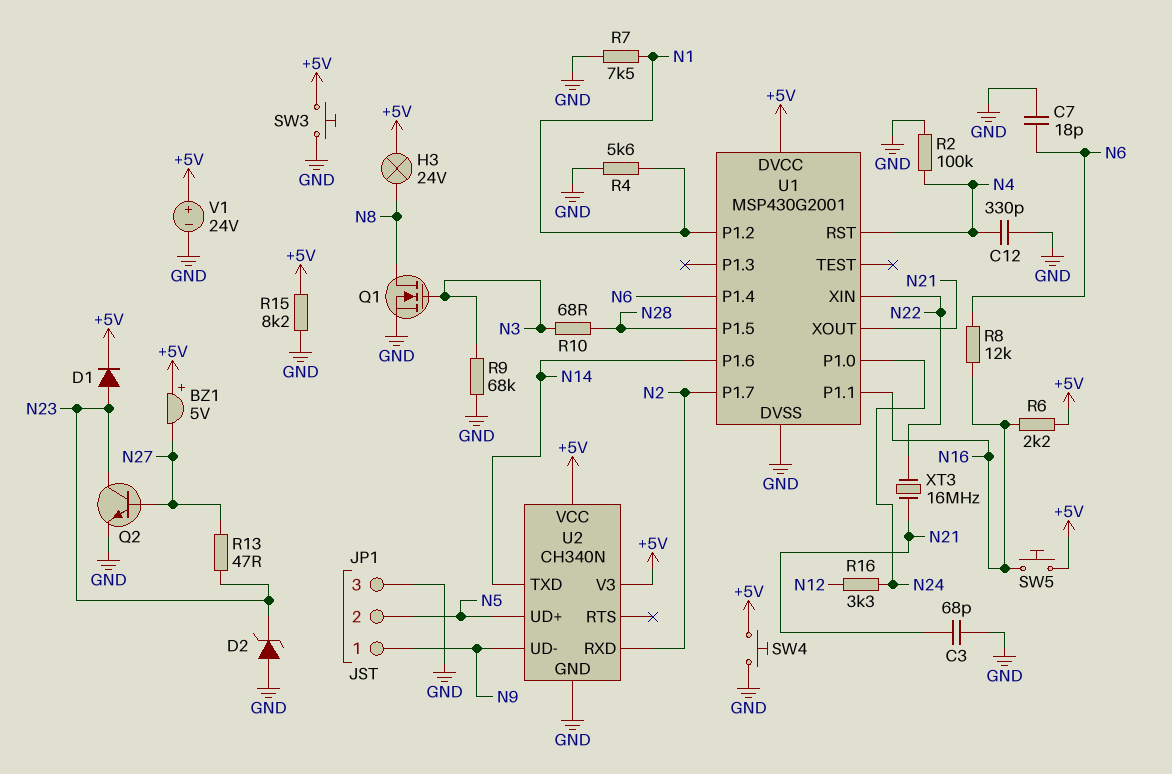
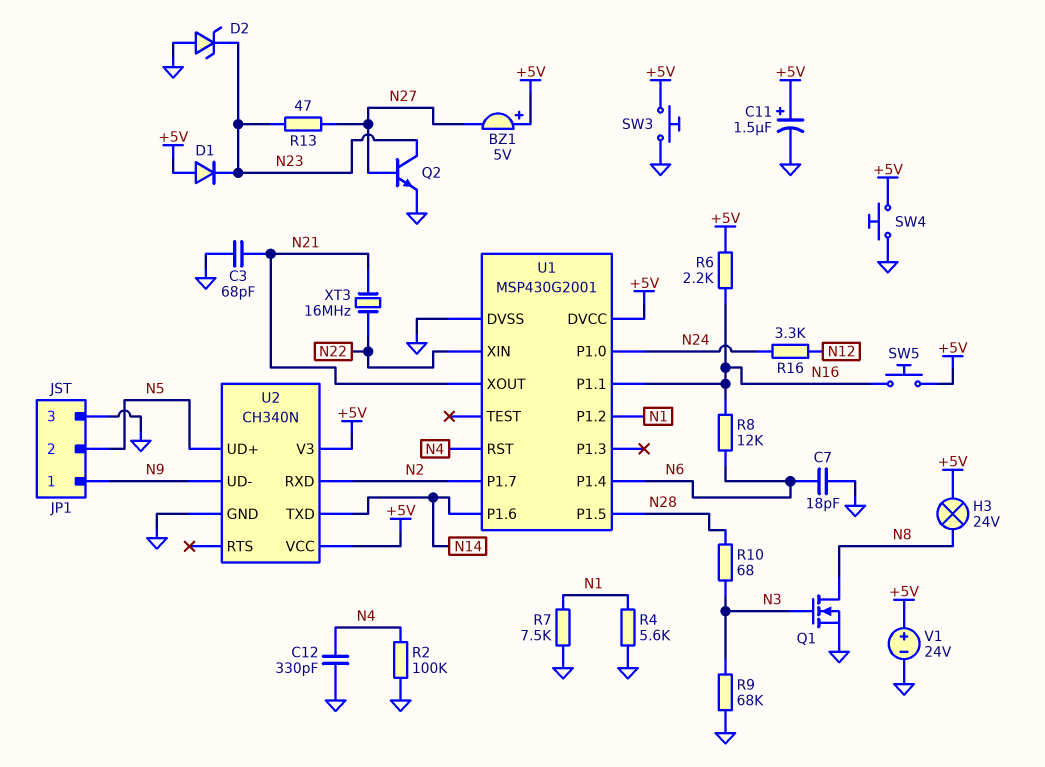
C11: none -> 1.5uF (plus +5V, minus GND)
D1: diode (A N23, K +5V) -> diode (A +5V, K N23)
R15: 8.2k (+5V, GND) -> none

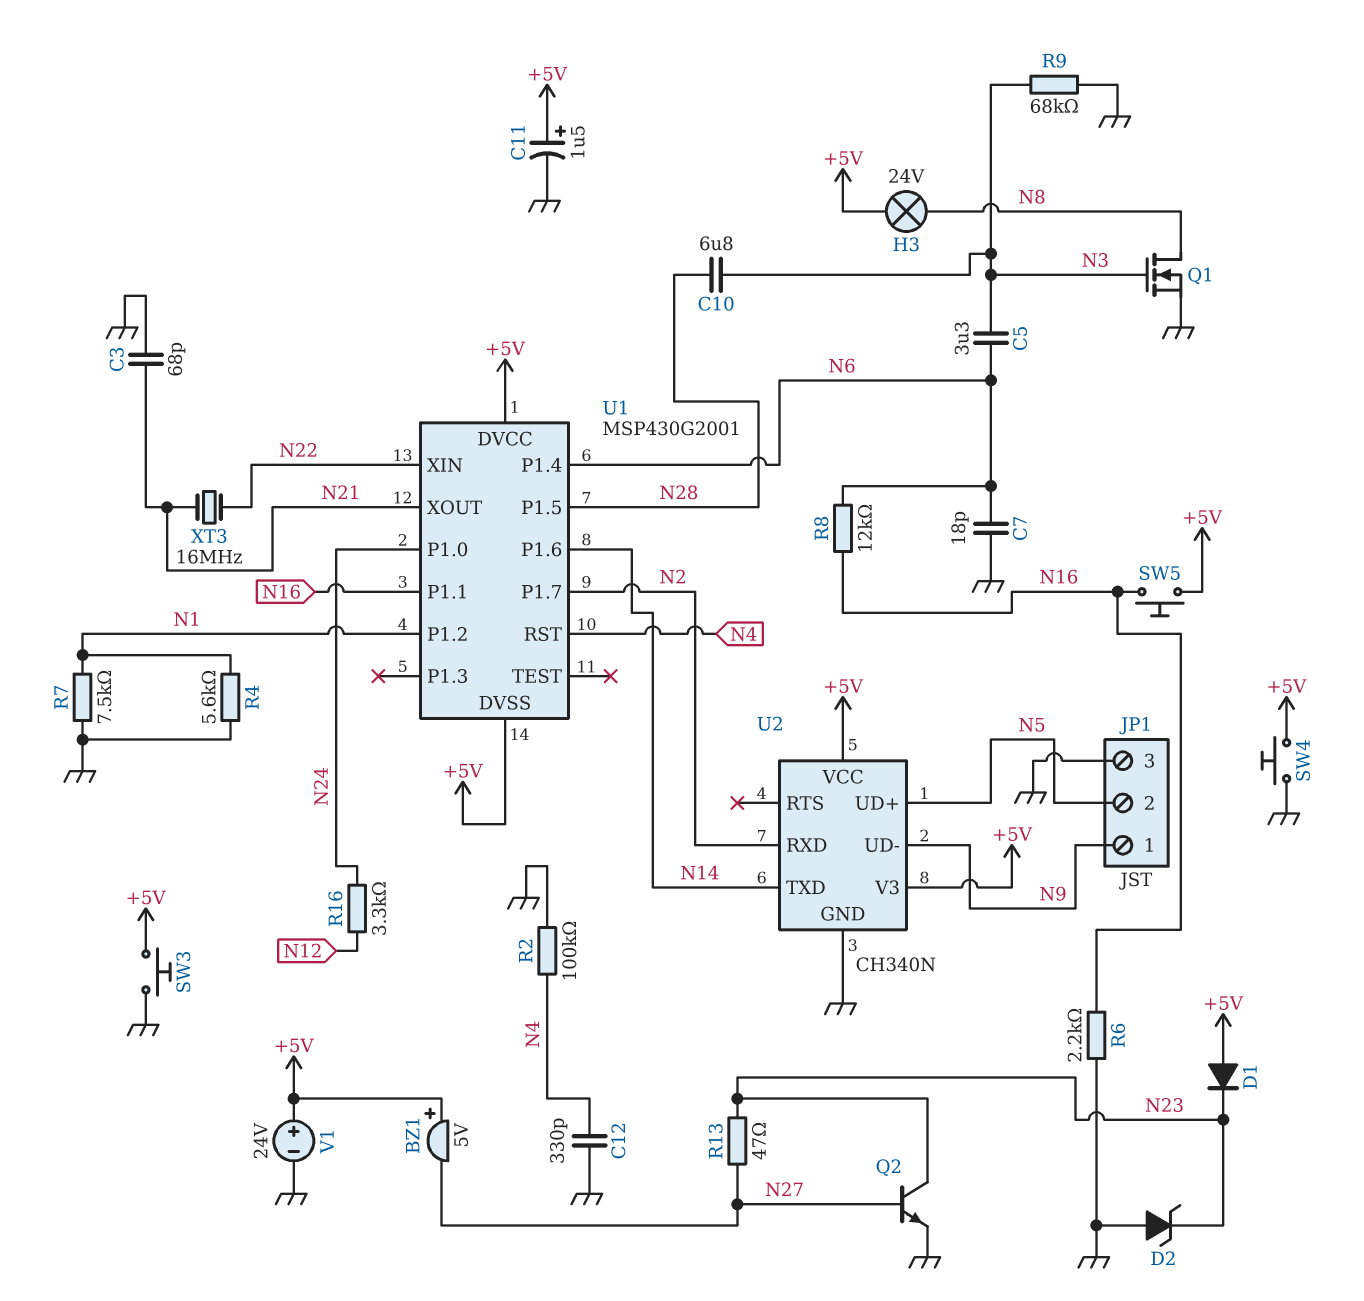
C5: none -> 3.3uF (N3, N6)
C10: none -> 6.8uF (N3, N28)
R6: 2.2k (+5V, N16) -> 2.2k (GND, N16)
R10: 68 (N3, N28) -> none
U1 pin DVSS: GND -> +5V

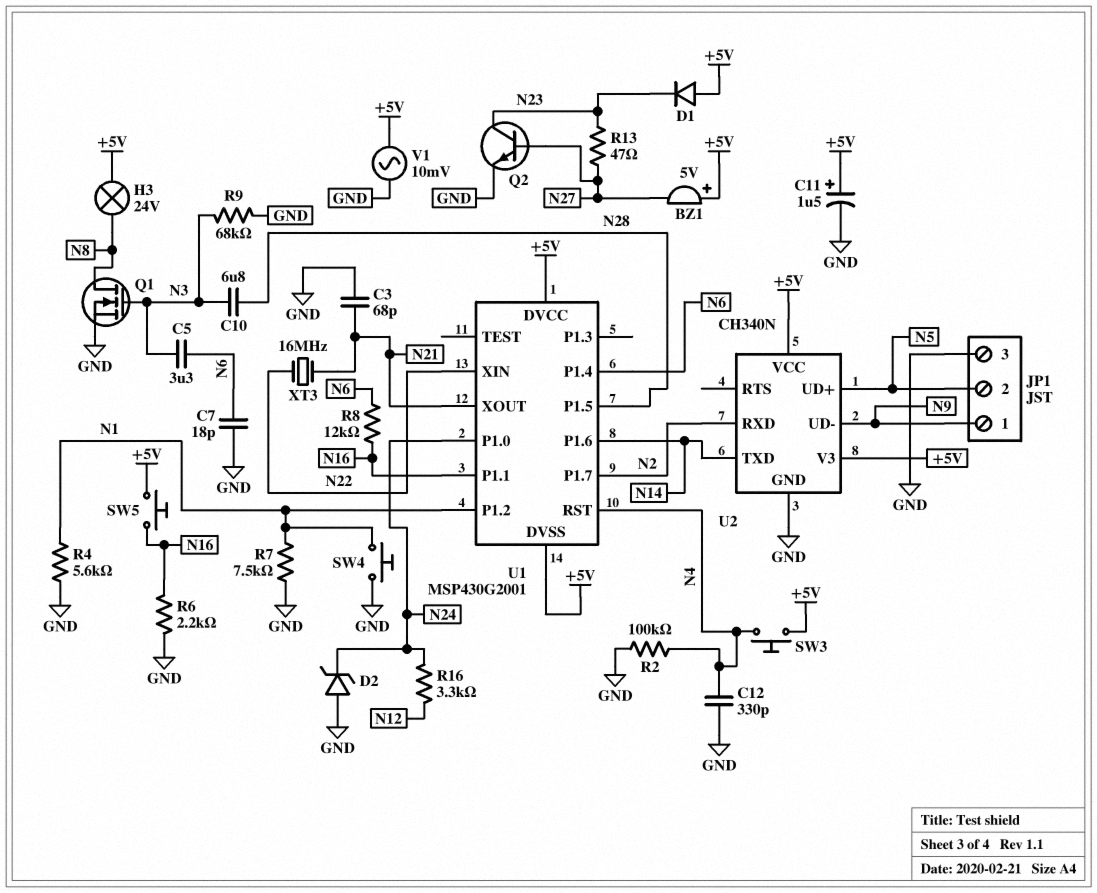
D2: zener (A GND, K N23) -> zener (A GND, K N24)
SW3: button (+5V, GND) -> button (+5V, N4)
SW4: button (+5V, GND) -> button (GND, N1)
V1: 24V (plus +5V, minus GND) -> AC 10mV (+5V, GND)

